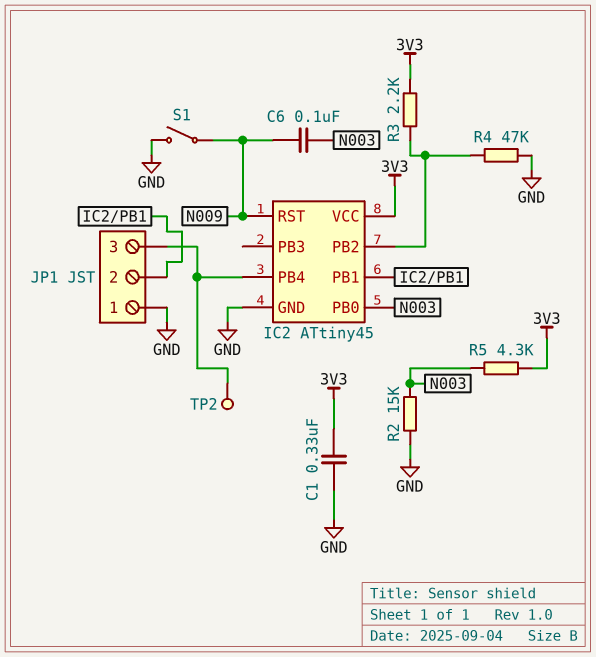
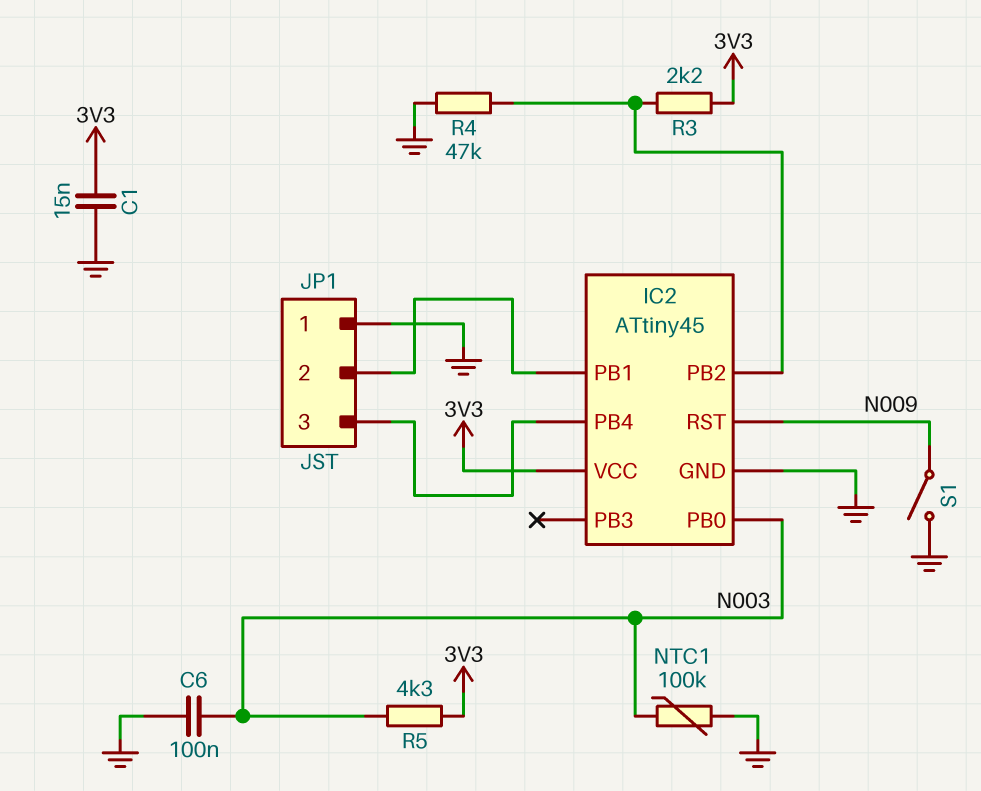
C1: 330nF (3V3, GND) -> 15nF (3V3, GND)
C6: 100nF (N003, N009) -> 100nF (GND, N003)
NTC1: none -> 100k (GND, N003)
R2: 15k (GND, N003) -> none
TP2: test point (IC2/PB4) -> none

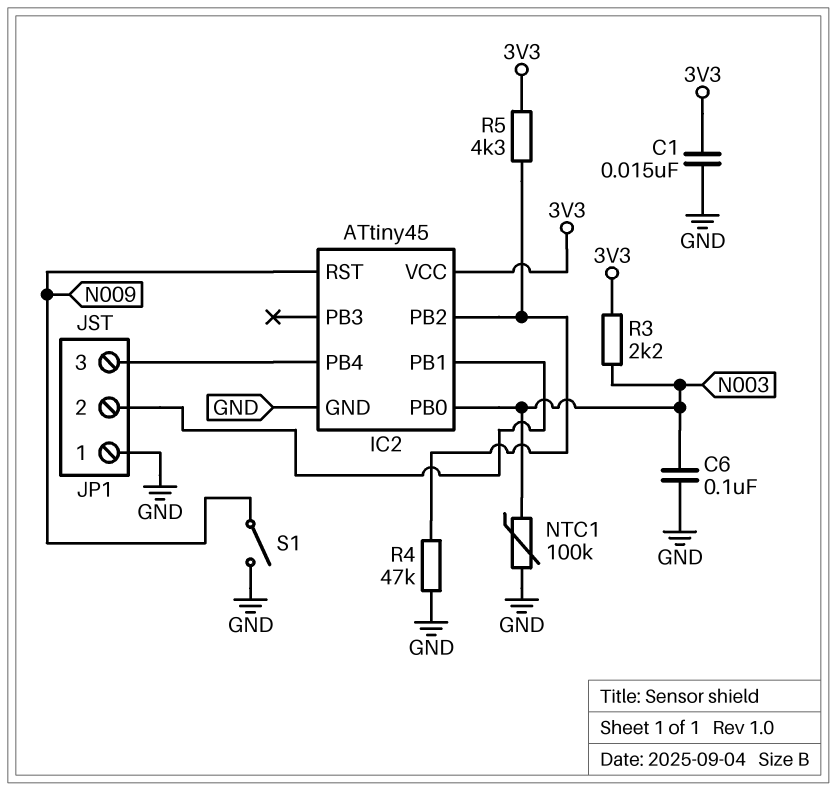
R3: 2.2k (3V3, IC2/PB2) -> 2.2k (3V3, N003)
R5: 4.3k (3V3, N003) -> 4.3k (3V3, IC2/PB2)

